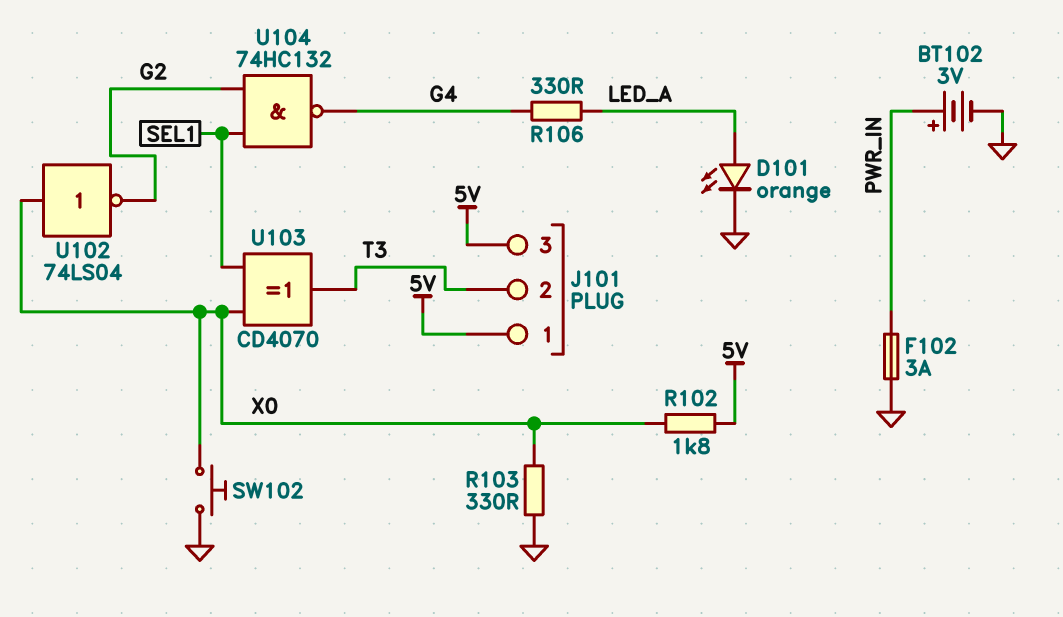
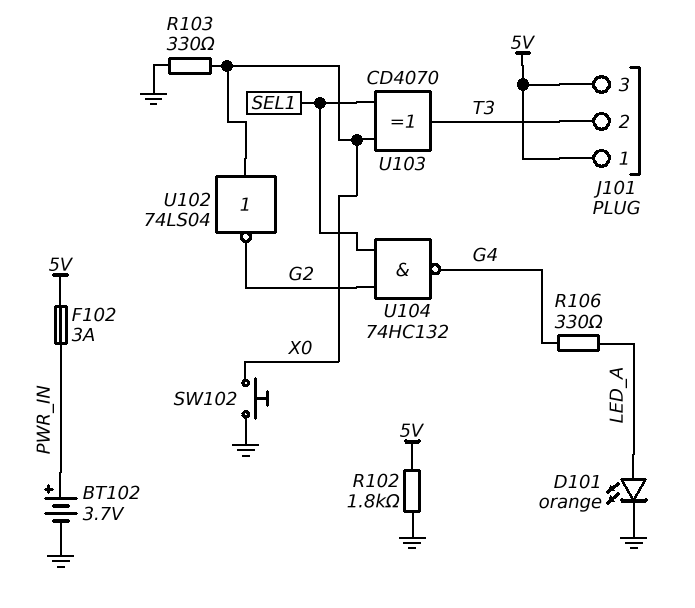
BT102: 3V (plus PWR_IN, minus GND) -> 3.7V (plus PWR_IN, minus GND)
F102: 3A (GND, PWR_IN) -> 3A (5V, PWR_IN)
R102: 1.8k (5V, X0) -> 1.8k (5V, GND)

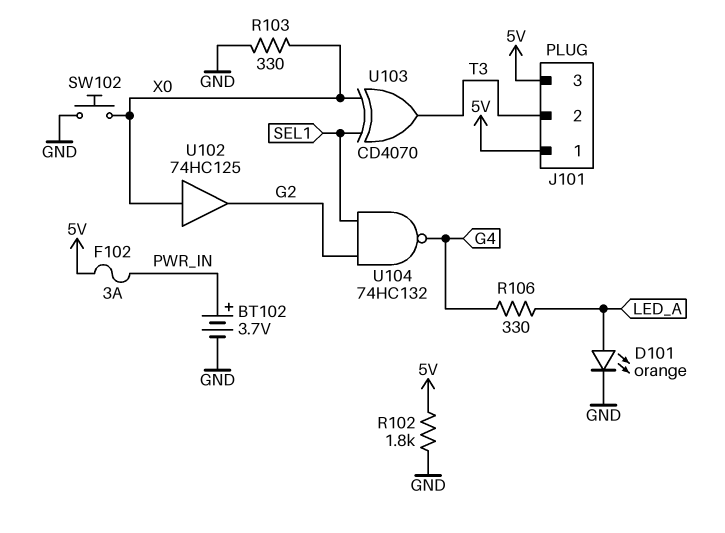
U102: NOT 74LS04 (in X0, out G2) -> buffer 74HC125 (in X0, out G2)

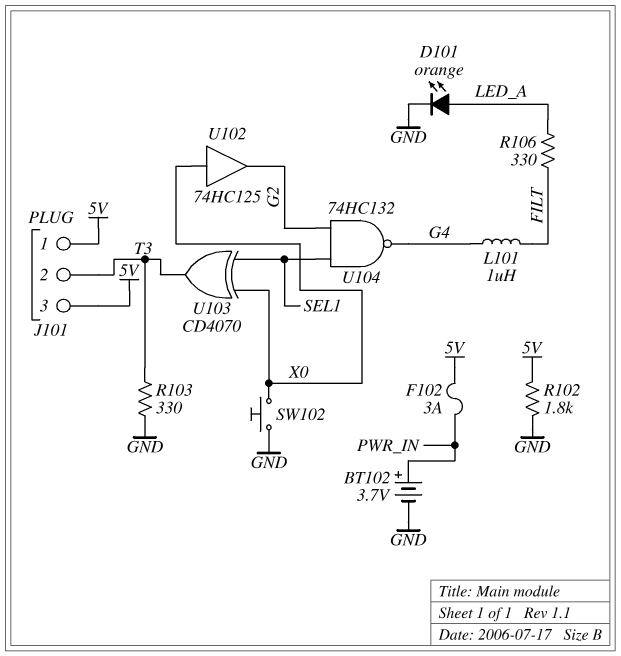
L101: none -> 1uH (FILT, G4)
R103: 330 (GND, X0) -> 330 (GND, T3)
R106: 330 (G4, LED_A) -> 330 (FILT, LED_A)

